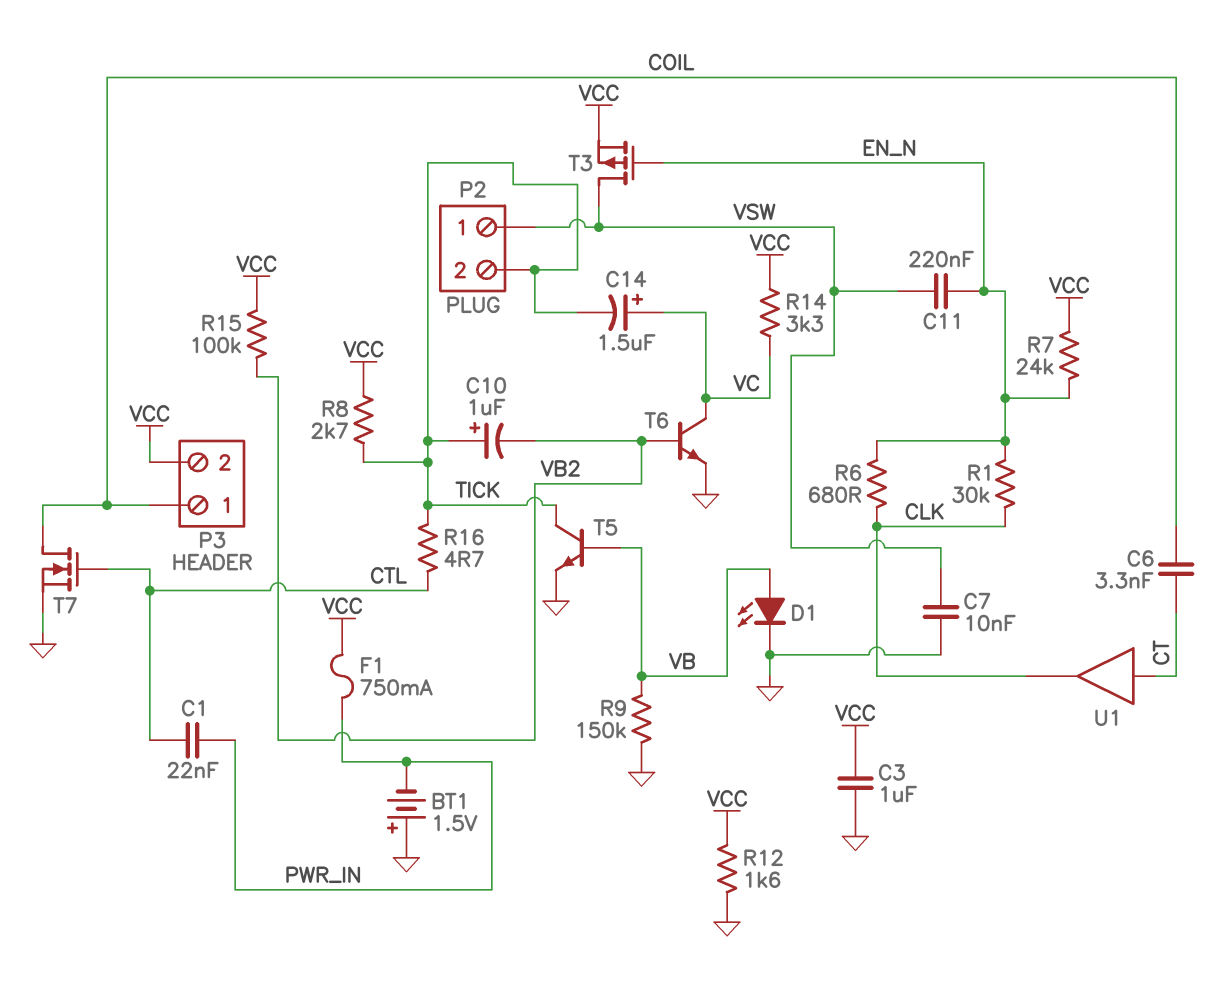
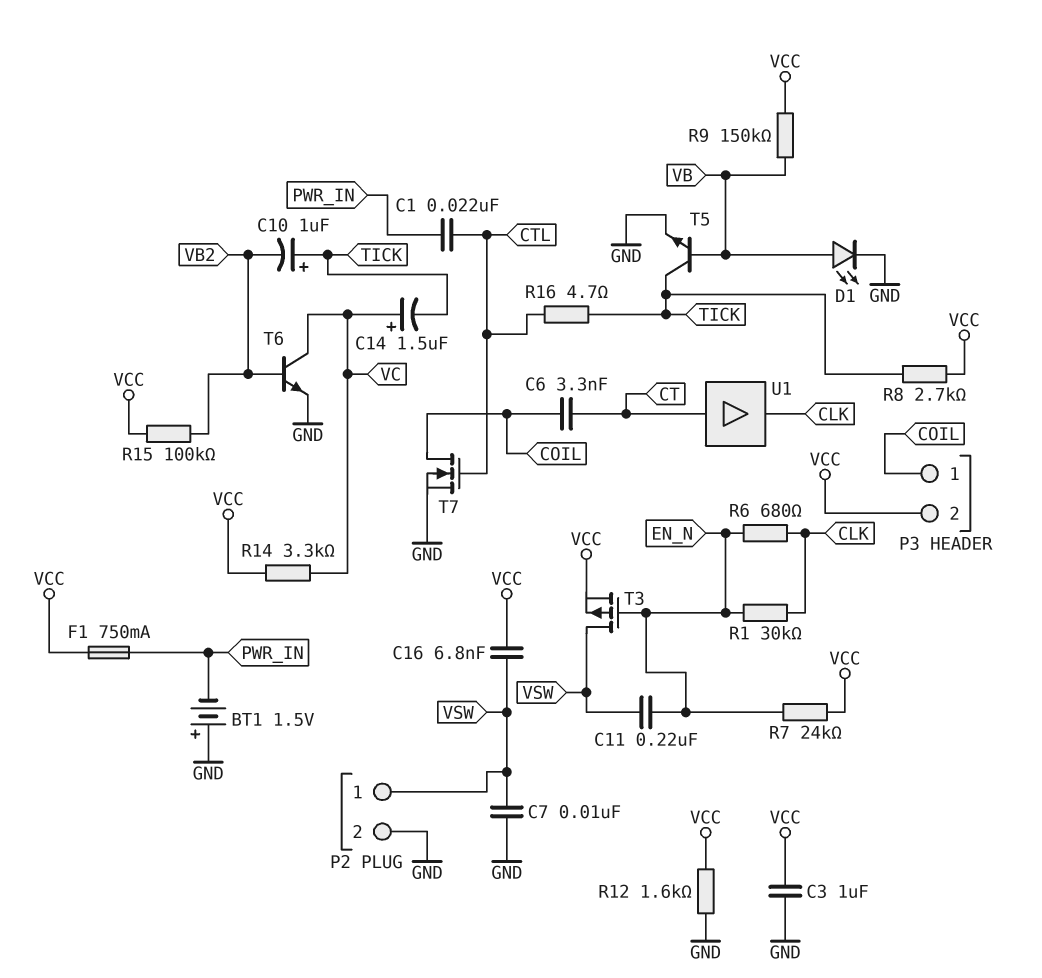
C16: none -> 6.8nF (VCC, VSW)
P2 pin 2: TICK -> GND
R9: 150k (GND, VB) -> 150k (VB, VCC)

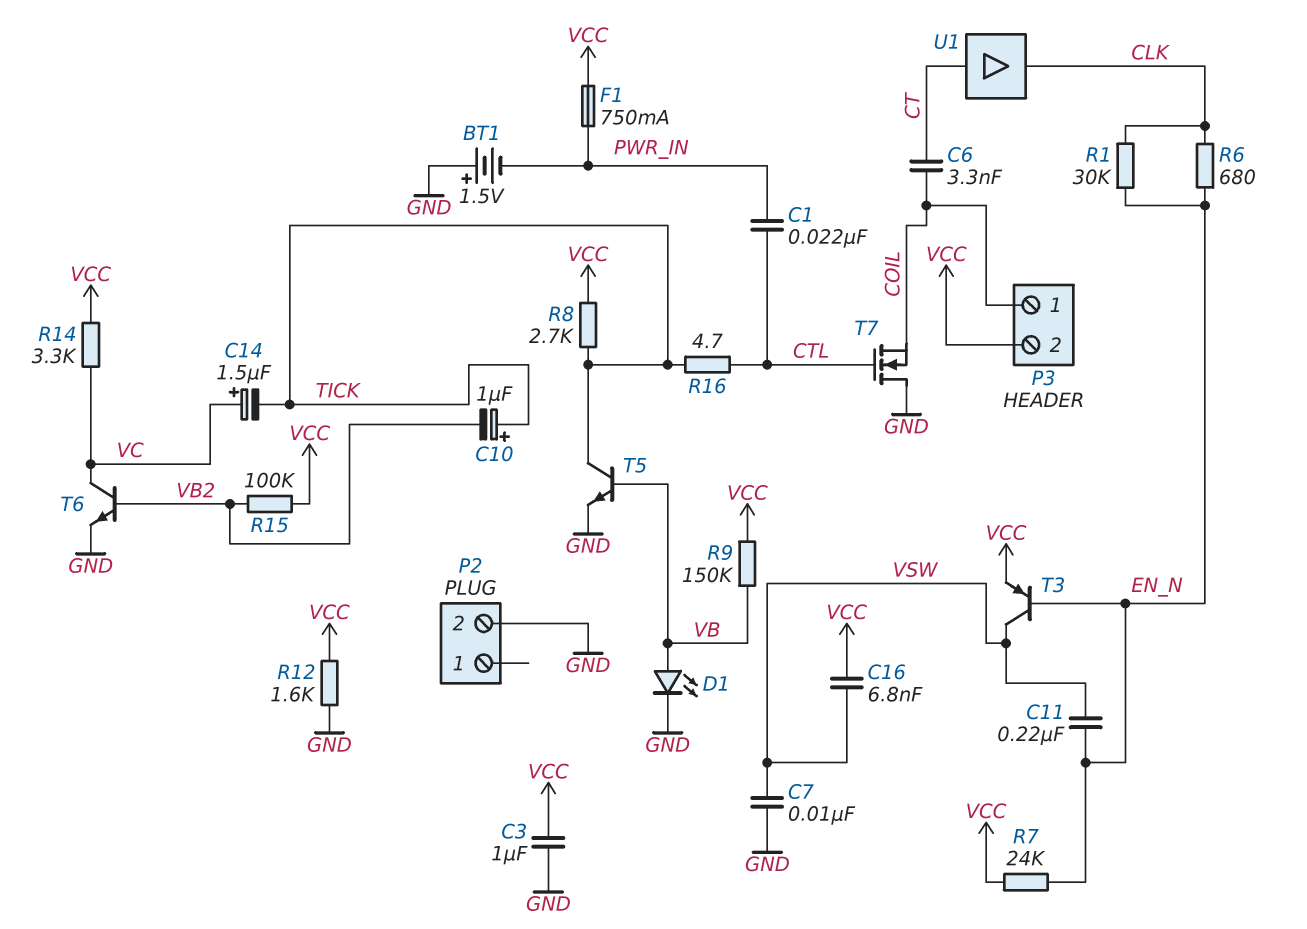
P2 pin 1: VSW -> none
T3: PMOS (G EN_N, D VSW, S VCC) -> PNP (B EN_N, C VSW, E VCC)
T7: NMOS (G CTL, D COIL, S GND) -> NMOS (G CTL, D GND, S COIL)

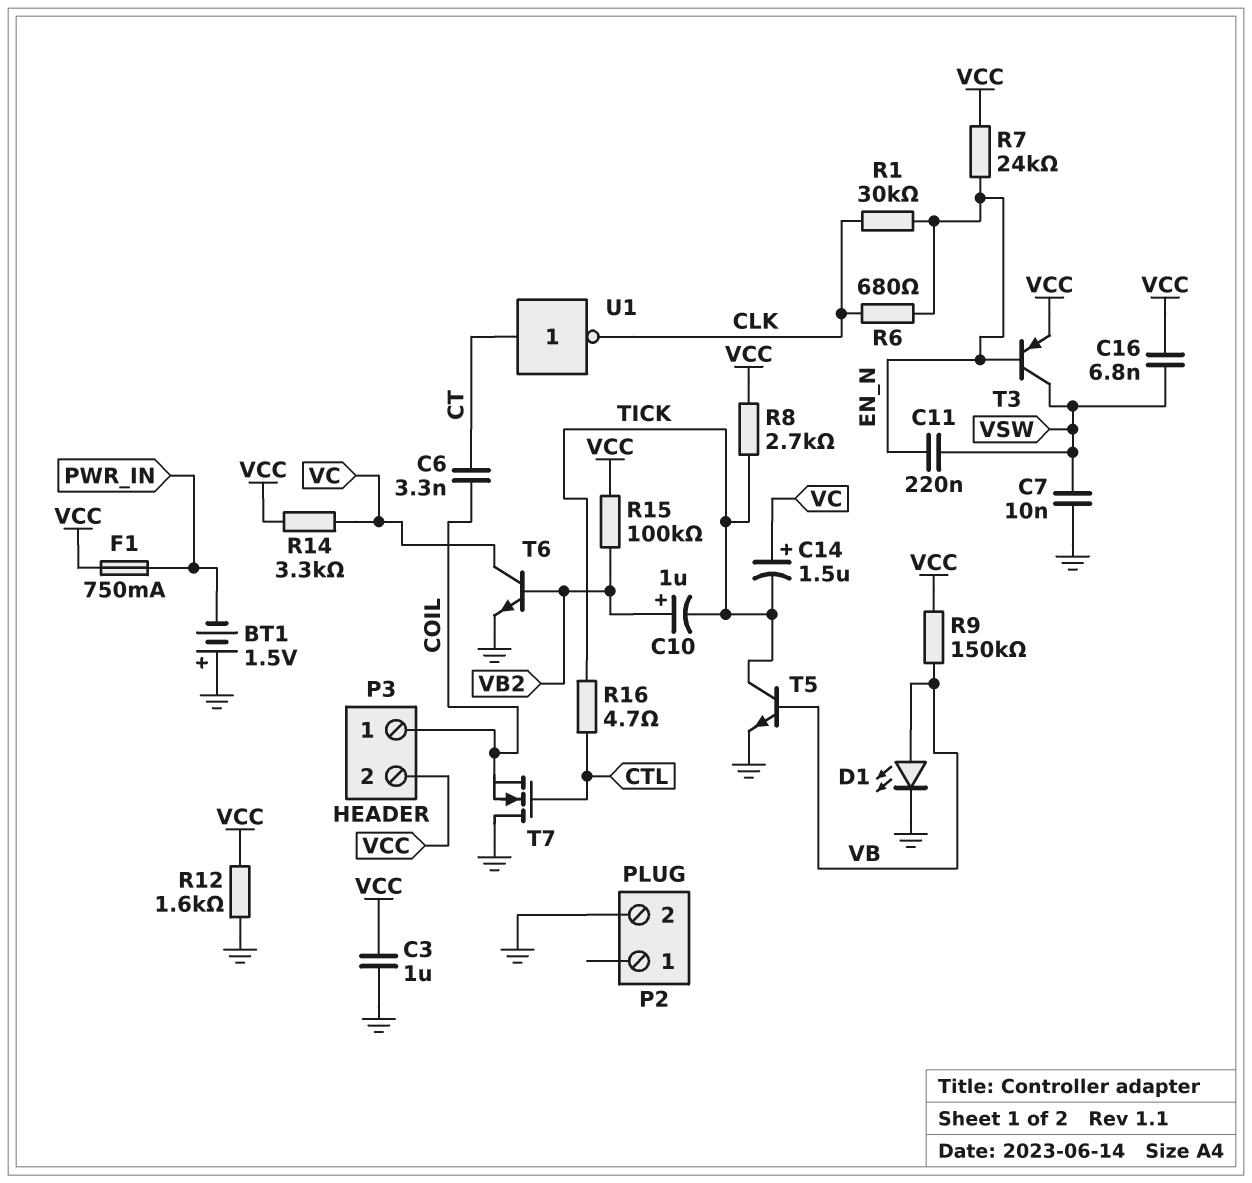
C1: 22nF (CTL, PWR_IN) -> none
C10: 1uF (plus TICK, minus VB2) -> 1uF (plus VB2, minus TICK)
U1: buffer (in CT, out CLK) -> NOT (in CT, out CLK)

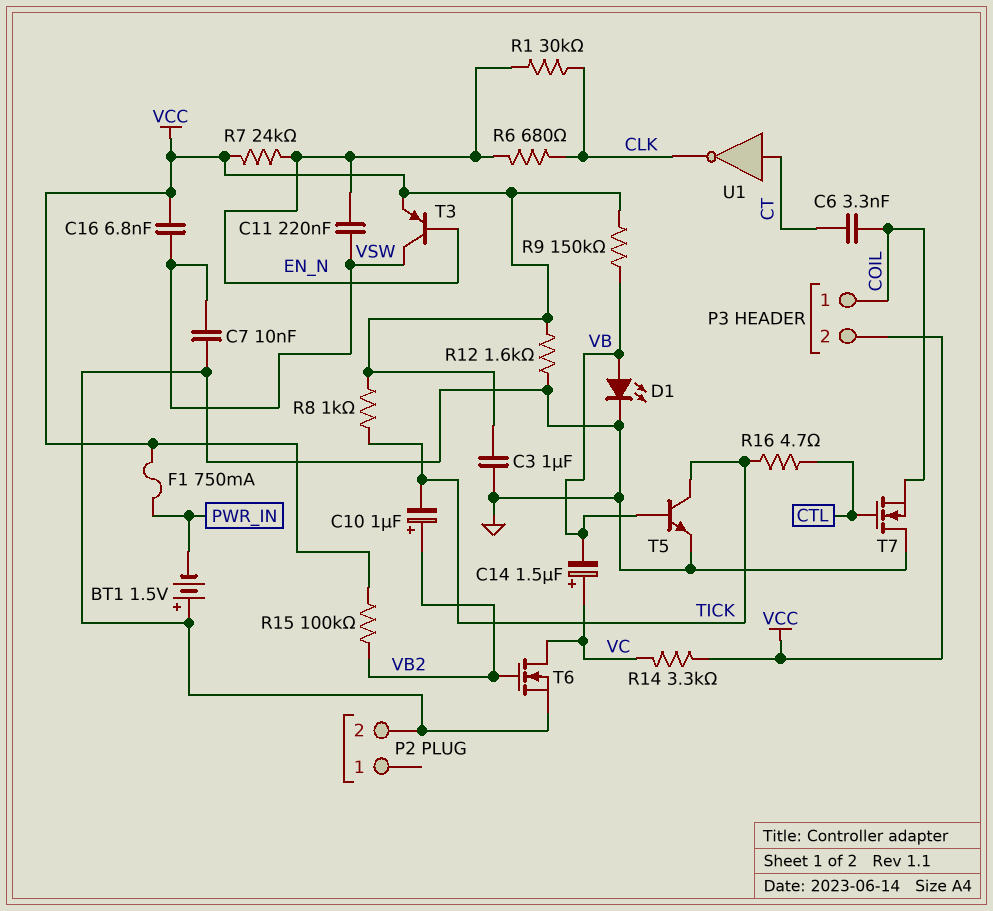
C14: 1.5uF (plus VC, minus TICK) -> 1.5uF (plus VC, minus VB)
R8: 2.7k (TICK, VCC) -> 1k (TICK, VCC)
T6: NPN (B VB2, C VC, E GND) -> NMOS (G VB2, D VC, S GND)

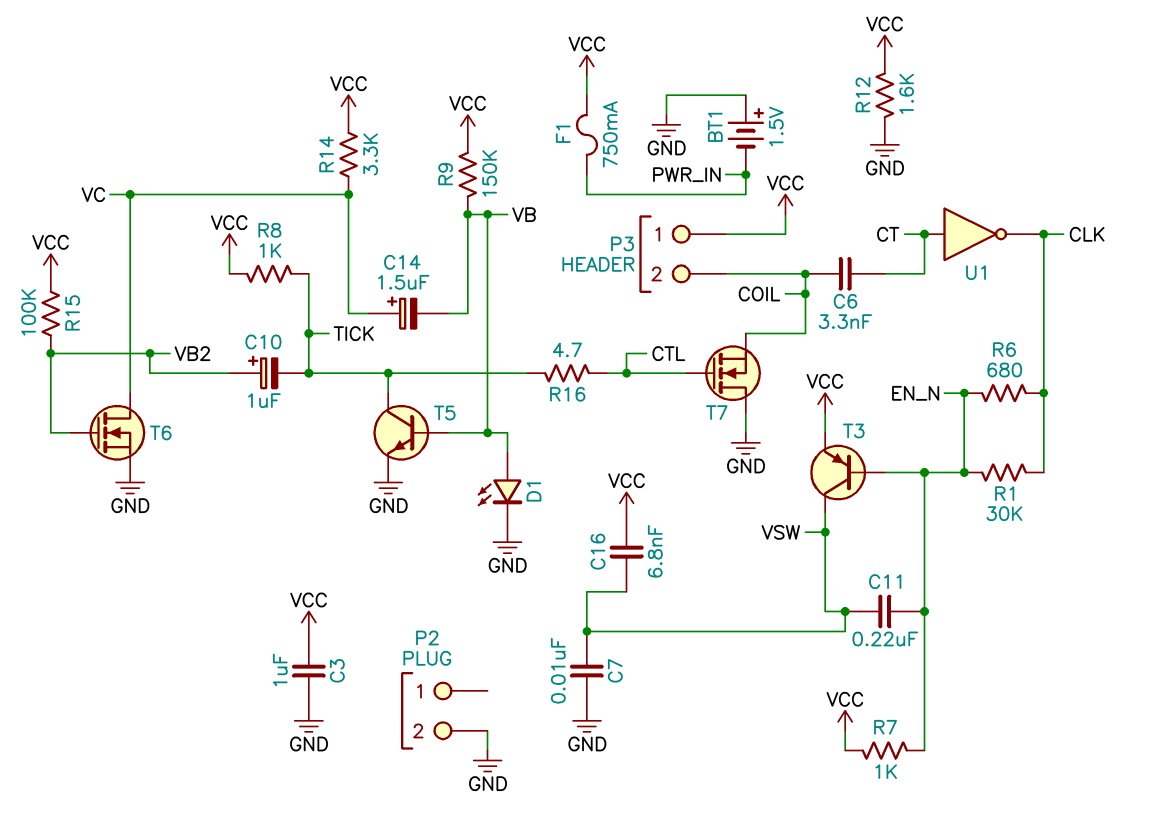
P3 pin 1: COIL -> VCC
P3 pin 2: VCC -> COIL
R7: 24k (EN_N, VCC) -> 1k (EN_N, VCC)

